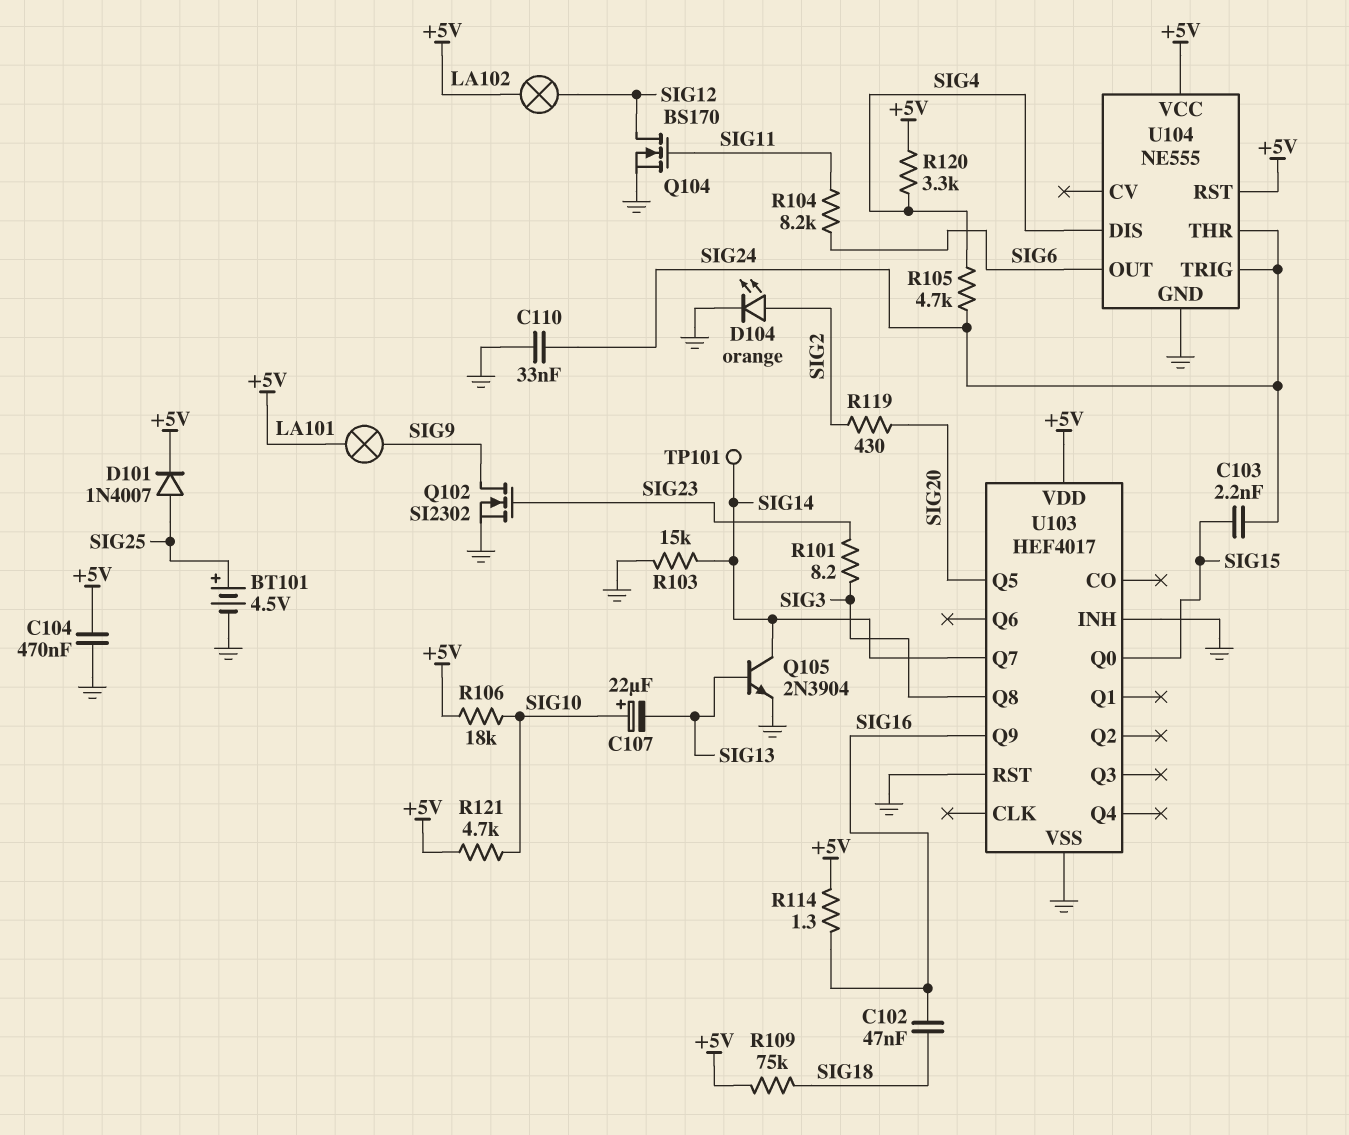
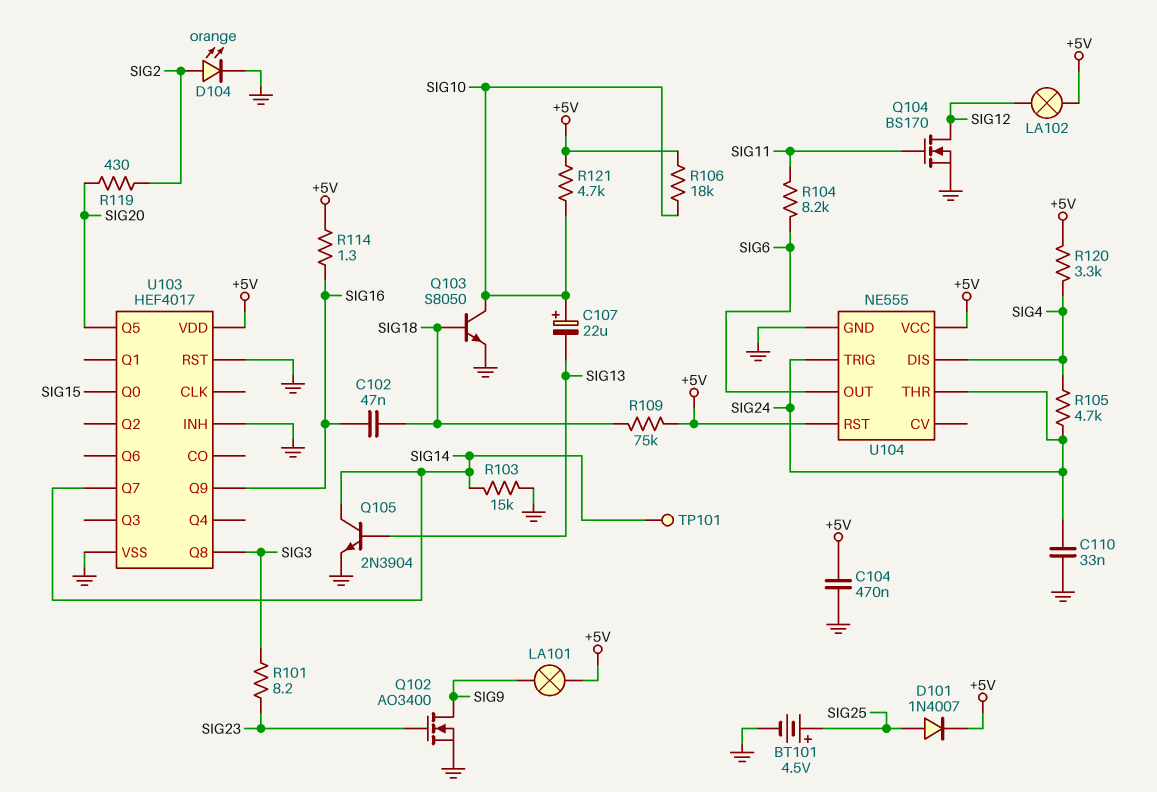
C103: 2.2nF (SIG15, SIG24) -> none
Q102: NMOS SI2302 (G SIG23, D SIG9, S GND) -> NMOS AO3400 (G SIG23, D SIG9, S GND)
Q103: none -> NPN S8050 (B SIG18, C SIG10, E GND)

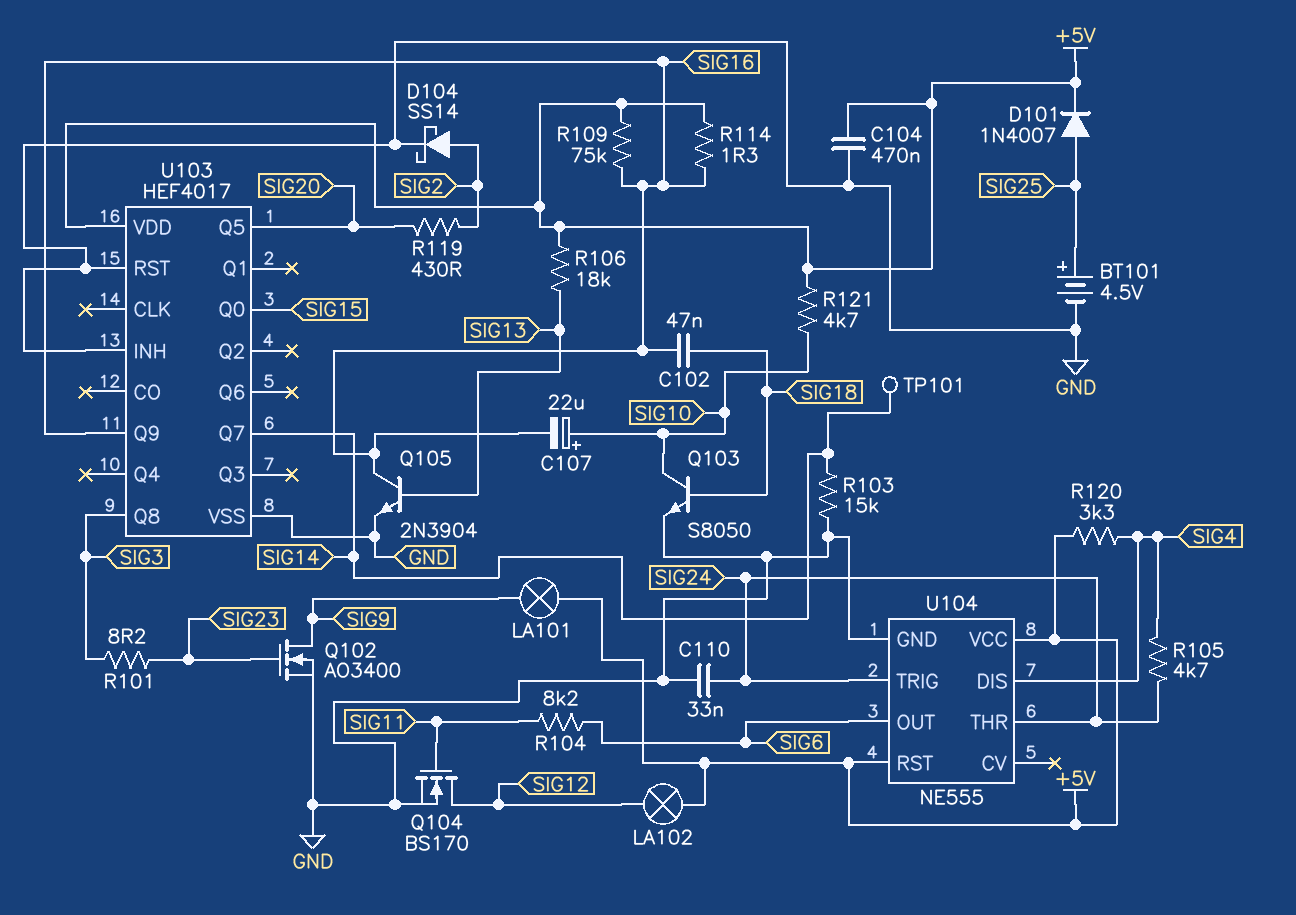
C107: 22uF (plus SIG10, minus SIG13) -> 22uF (plus SIG10, minus SIG16)
D104: LED orange (A SIG2, K GND) -> schottky SS14 (A SIG2, K GND)
Q105: NPN 2N3904 (B SIG13, C SIG14, E GND) -> NPN 2N3904 (B SIG13, C SIG16, E GND)
R106: 18k (+5V, SIG10) -> 18k (+5V, SIG13)
R109: 75k (+5V, SIG18) -> 75k (+5V, SIG16)

